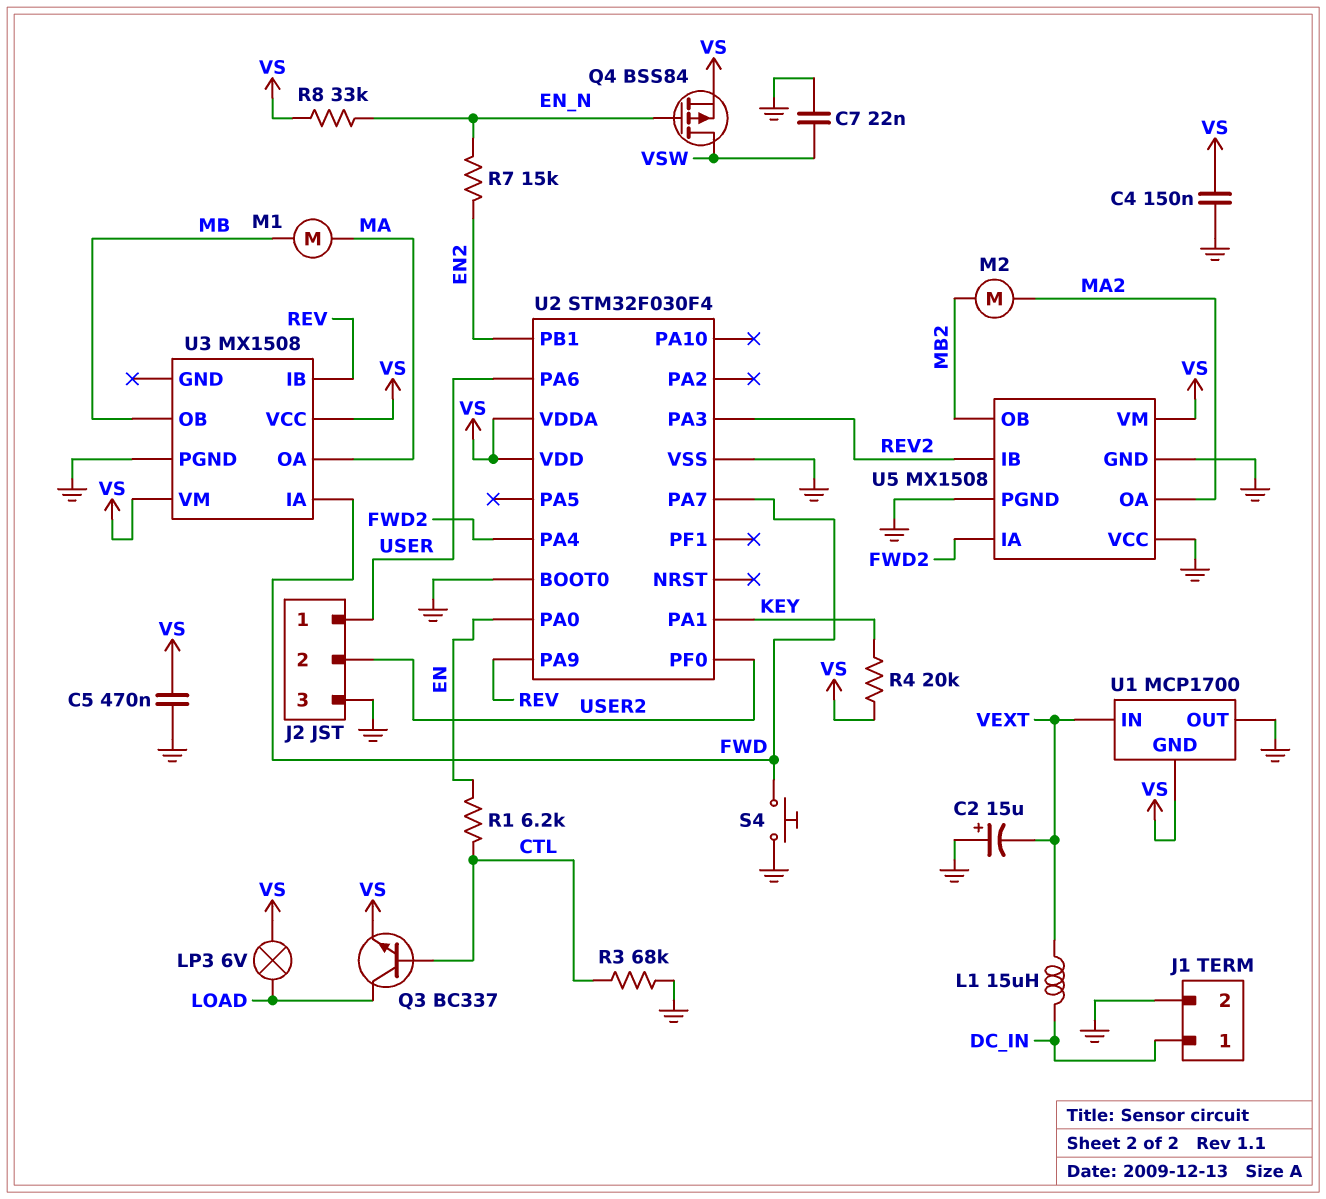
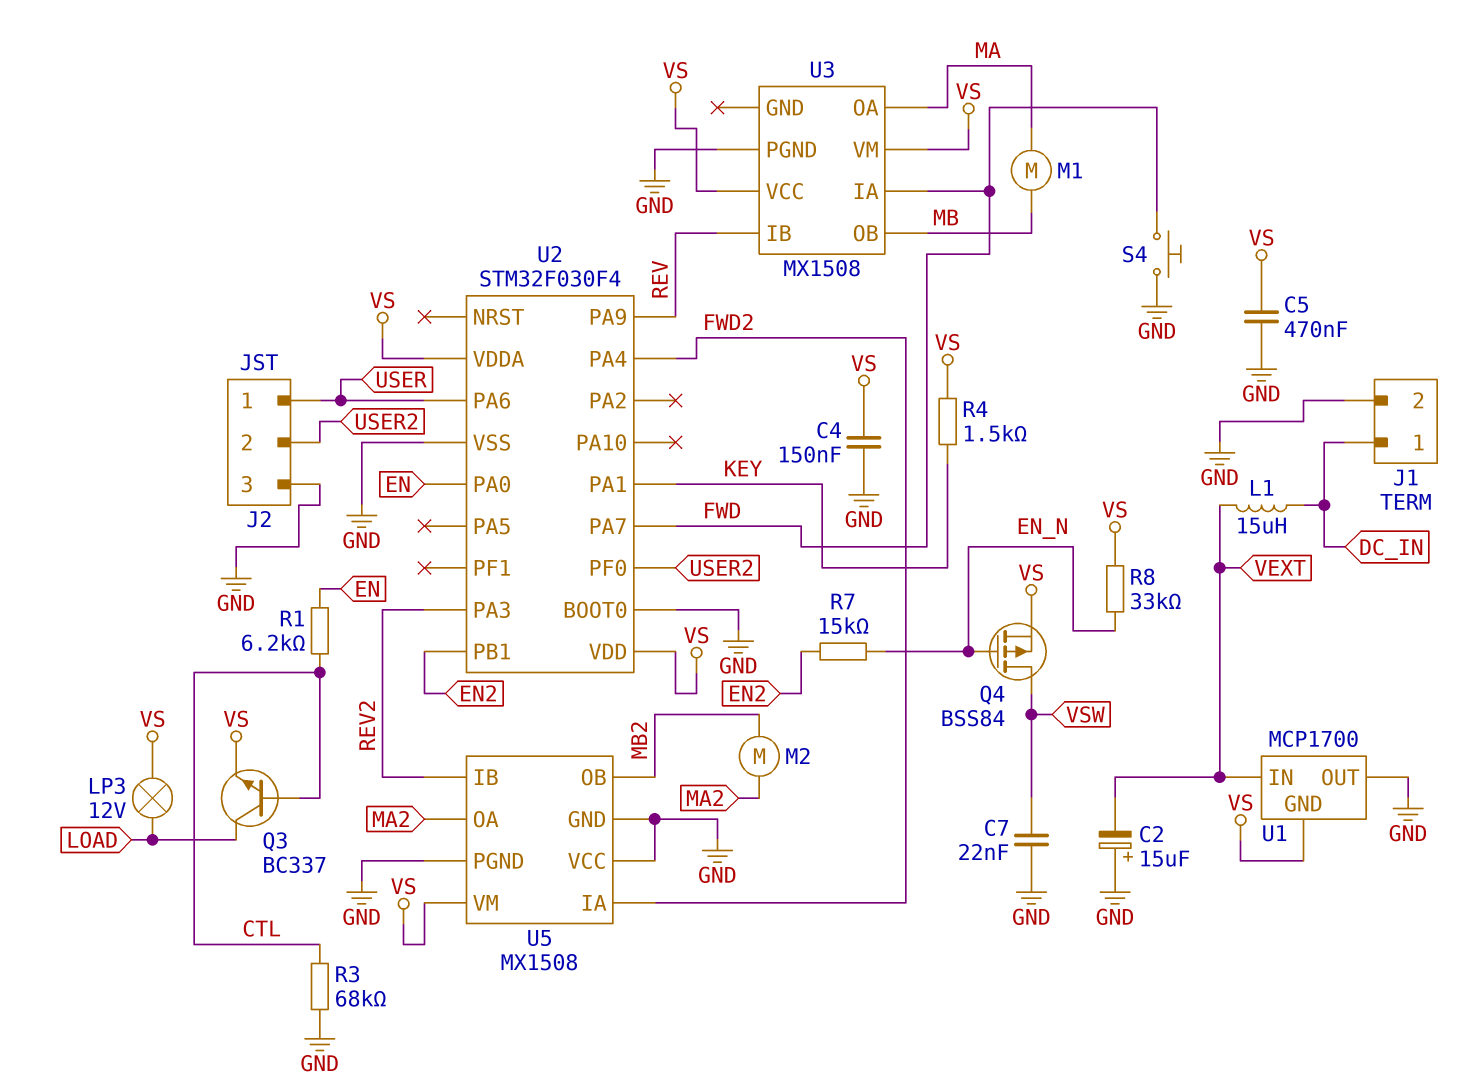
LP3: lamp 6V (LOAD, VS) -> lamp 12V (LOAD, VS)
R4: 20k (KEY, VS) -> 1.5k (KEY, VS)

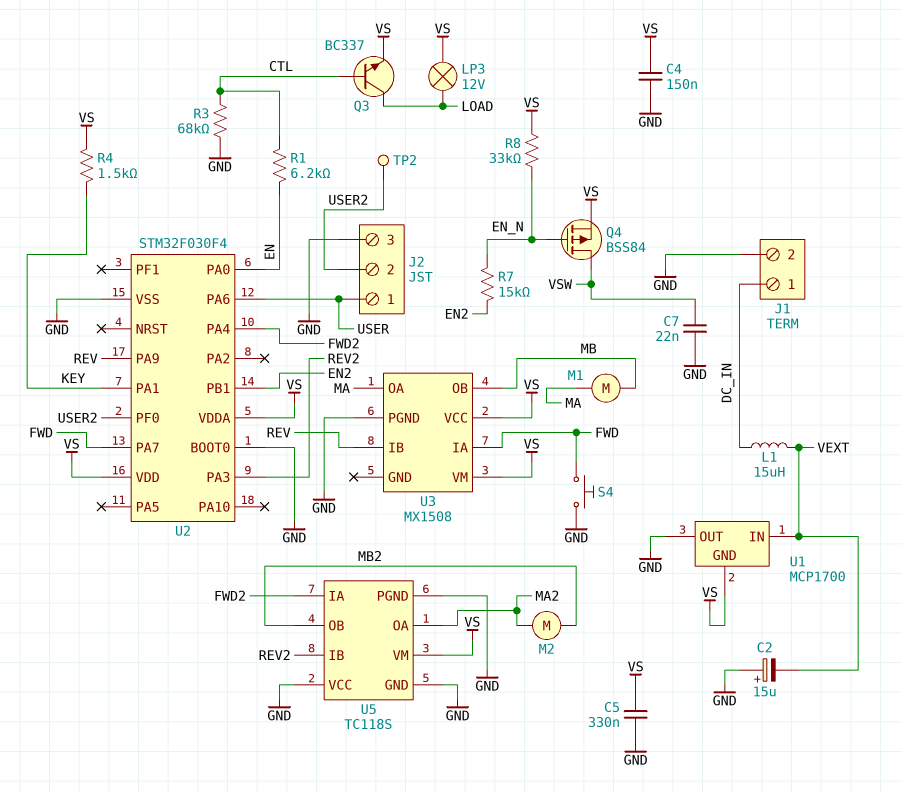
C5: 470nF (GND, VS) -> 330nF (GND, VS)
TP2: none -> test point (USER2)
U5: MX1508 -> TC118S

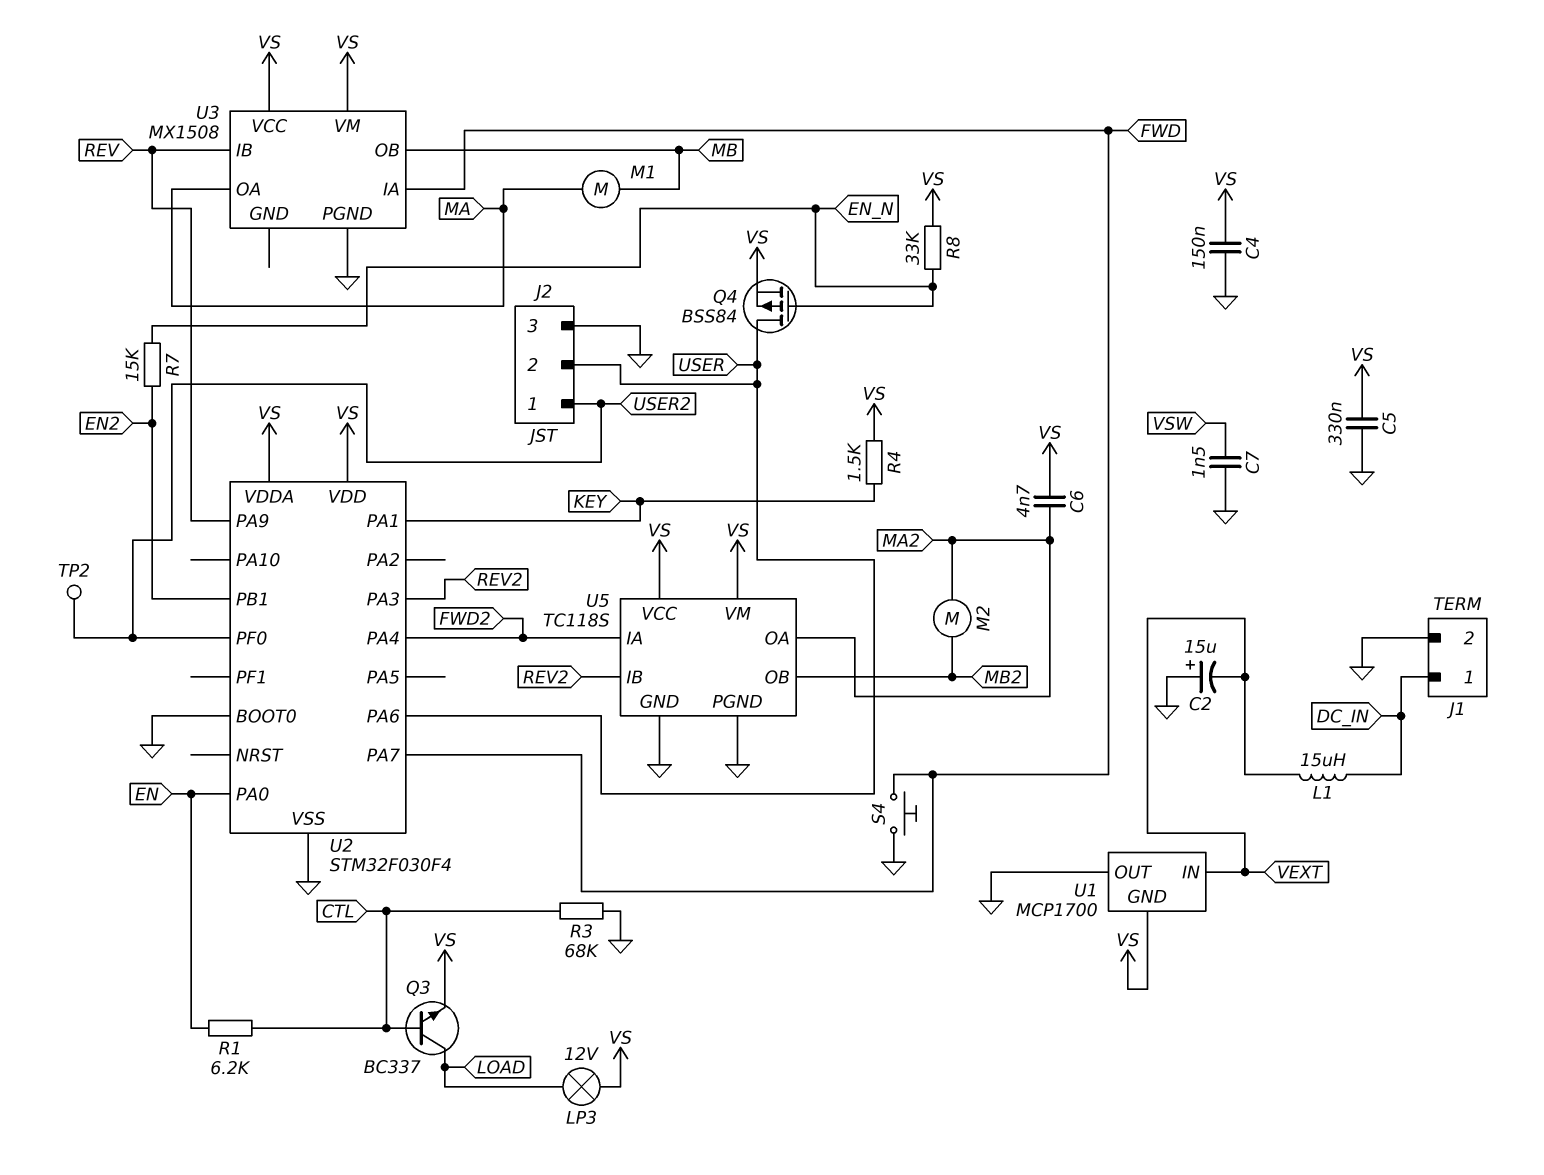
C6: none -> 4.7nF (MA2, VS)
C7: 22nF (GND, VSW) -> 1.5nF (GND, VSW)
J2 pin 1: USER -> USER2
J2 pin 2: USER2 -> USER
Q4: PMOS BSS84 (G EN_N, D VSW, S VS) -> PMOS BSS84 (G EN_N, D USER, S VS)
U5 pin VCC: GND -> VS

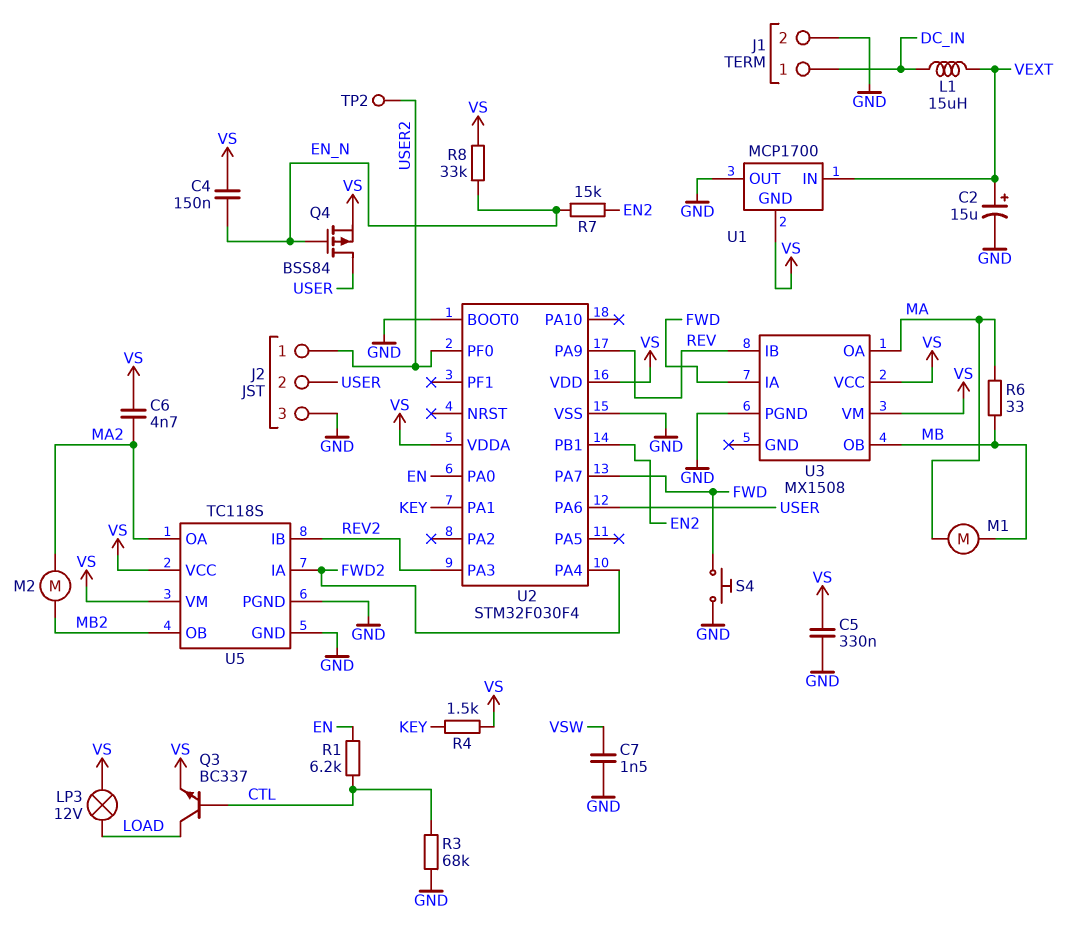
C2: 15uF (plus GND, minus VEXT) -> 15uF (plus VEXT, minus GND)
C4: 150nF (GND, VS) -> 150nF (EN_N, VS)
R6: none -> 33 (MA, MB)

